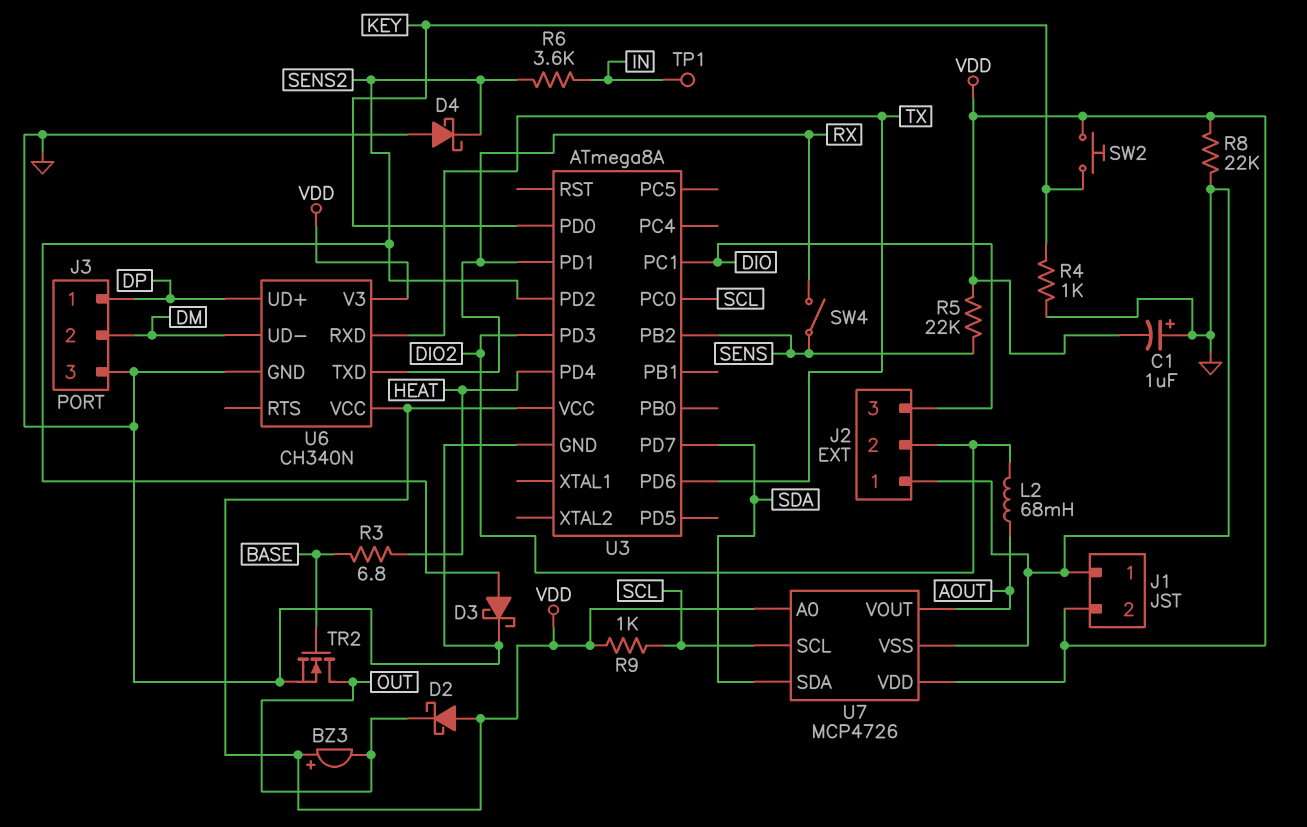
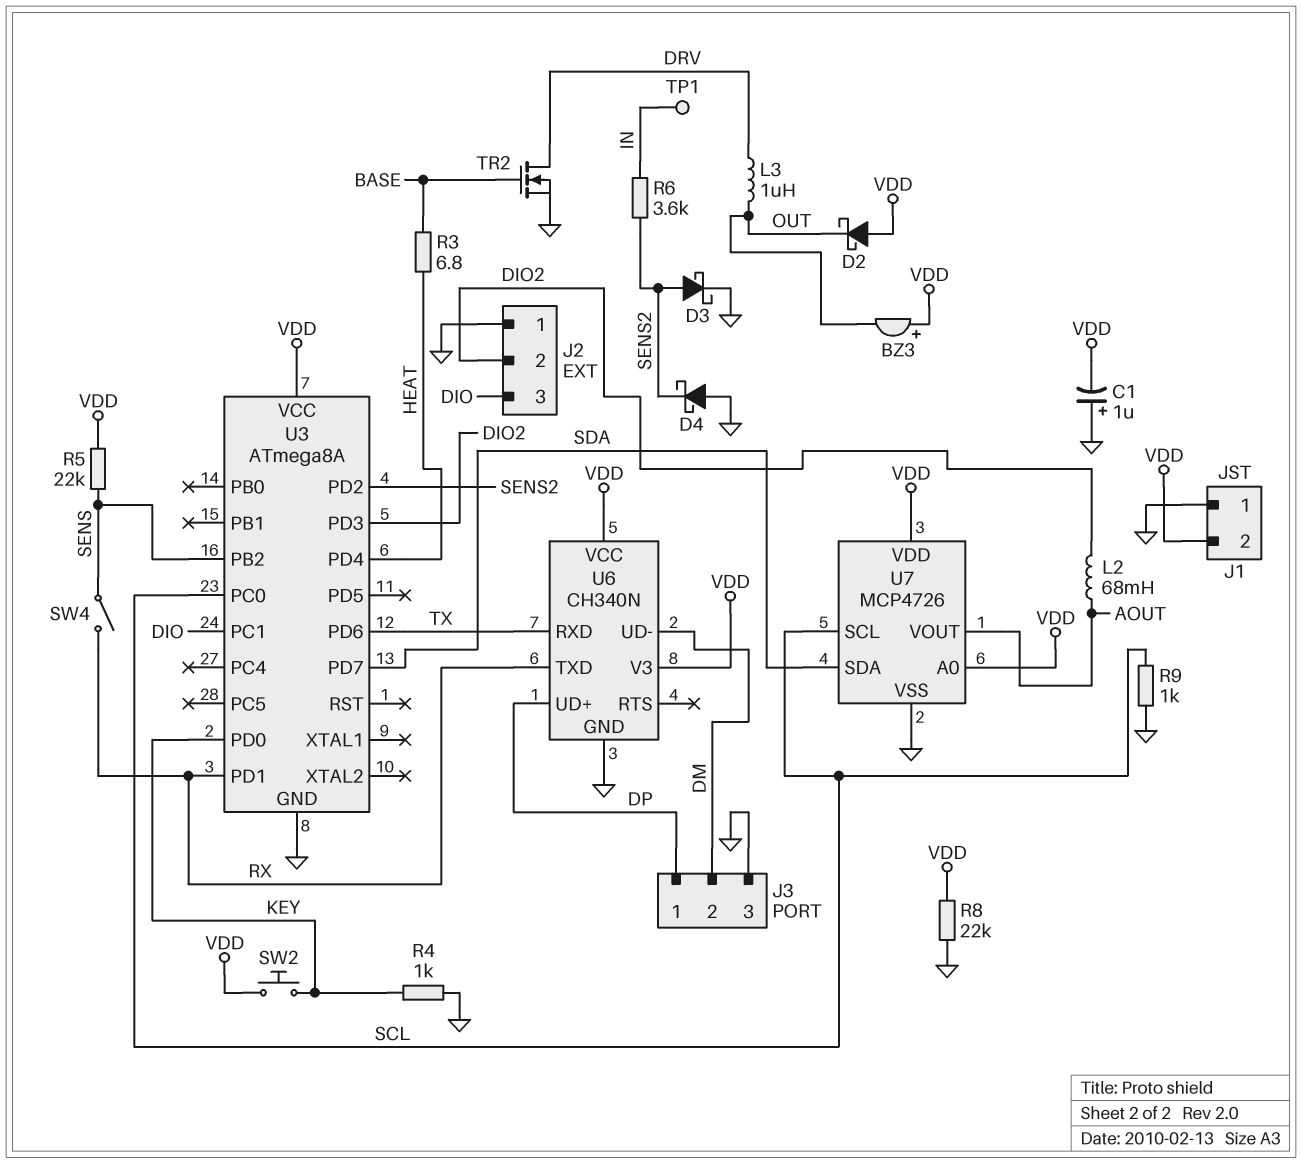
L3: none -> 1uH (DRV, OUT)
R9: 1k (SCL, VDD) -> 1k (GND, SCL)
TR2: NMOS (G BASE, D OUT, S GND) -> NMOS (G BASE, D DRV, S GND)

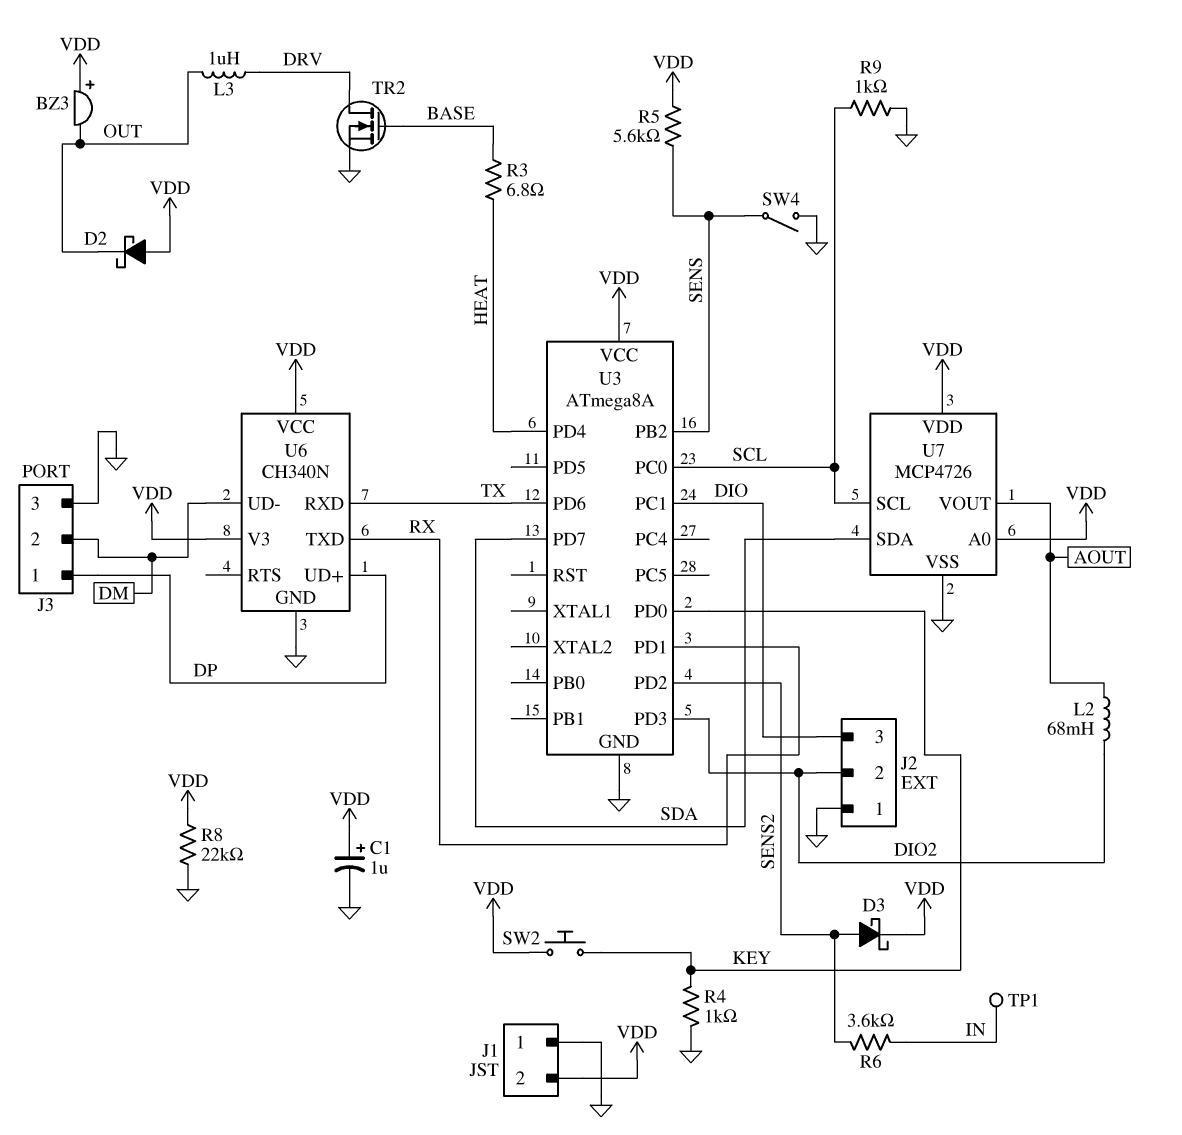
C1: 1uF (plus GND, minus VDD) -> 1uF (plus VDD, minus GND)
D3: schottky (A SENS2, K GND) -> schottky (A SENS2, K VDD)
D4: schottky (A GND, K SENS2) -> none
R5: 22k (SENS, VDD) -> 5.6k (SENS, VDD)
SW4: switch (RX, SENS) -> switch (GND, SENS)

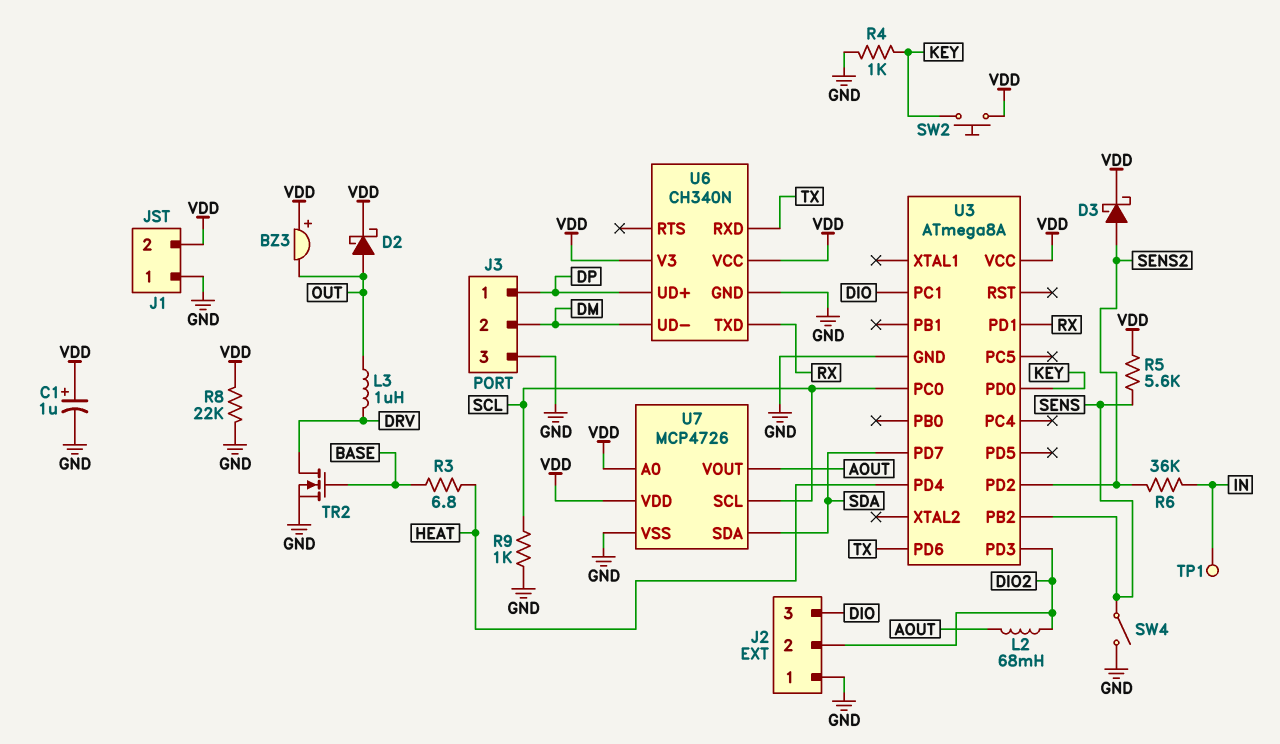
D2: schottky (A VDD, K OUT) -> schottky (A OUT, K VDD)
R6: 3.6k (IN, SENS2) -> 36k (IN, SENS2)

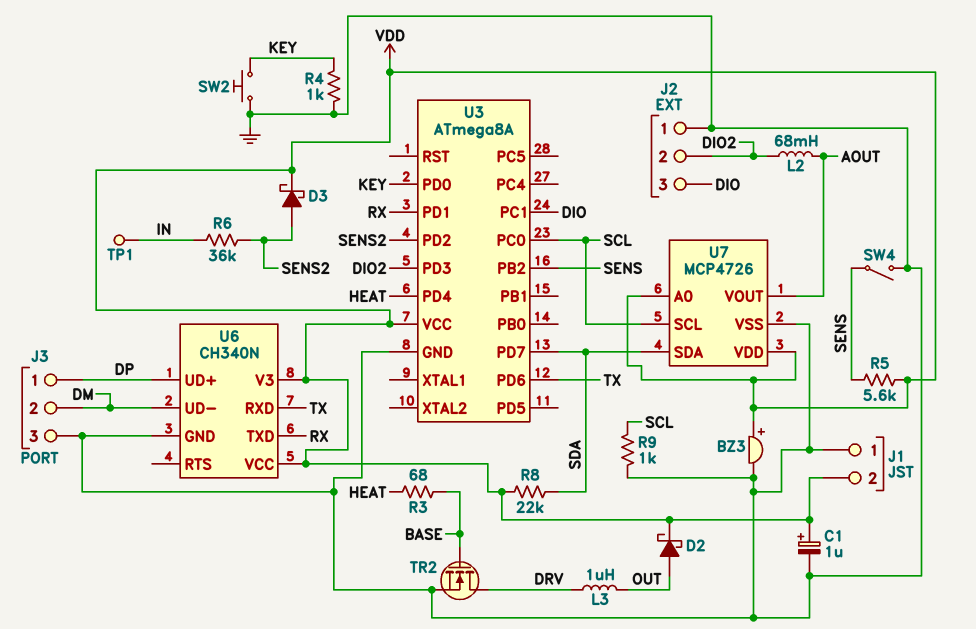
BZ3: buzzer (plus VDD, minus OUT) -> buzzer (plus VDD, minus GND)
R3: 6.8 (BASE, HEAT) -> 68 (BASE, HEAT)
R8: 22k (GND, VDD) -> 22k (SDA, VDD)
SW2: button (KEY, VDD) -> button (GND, KEY)

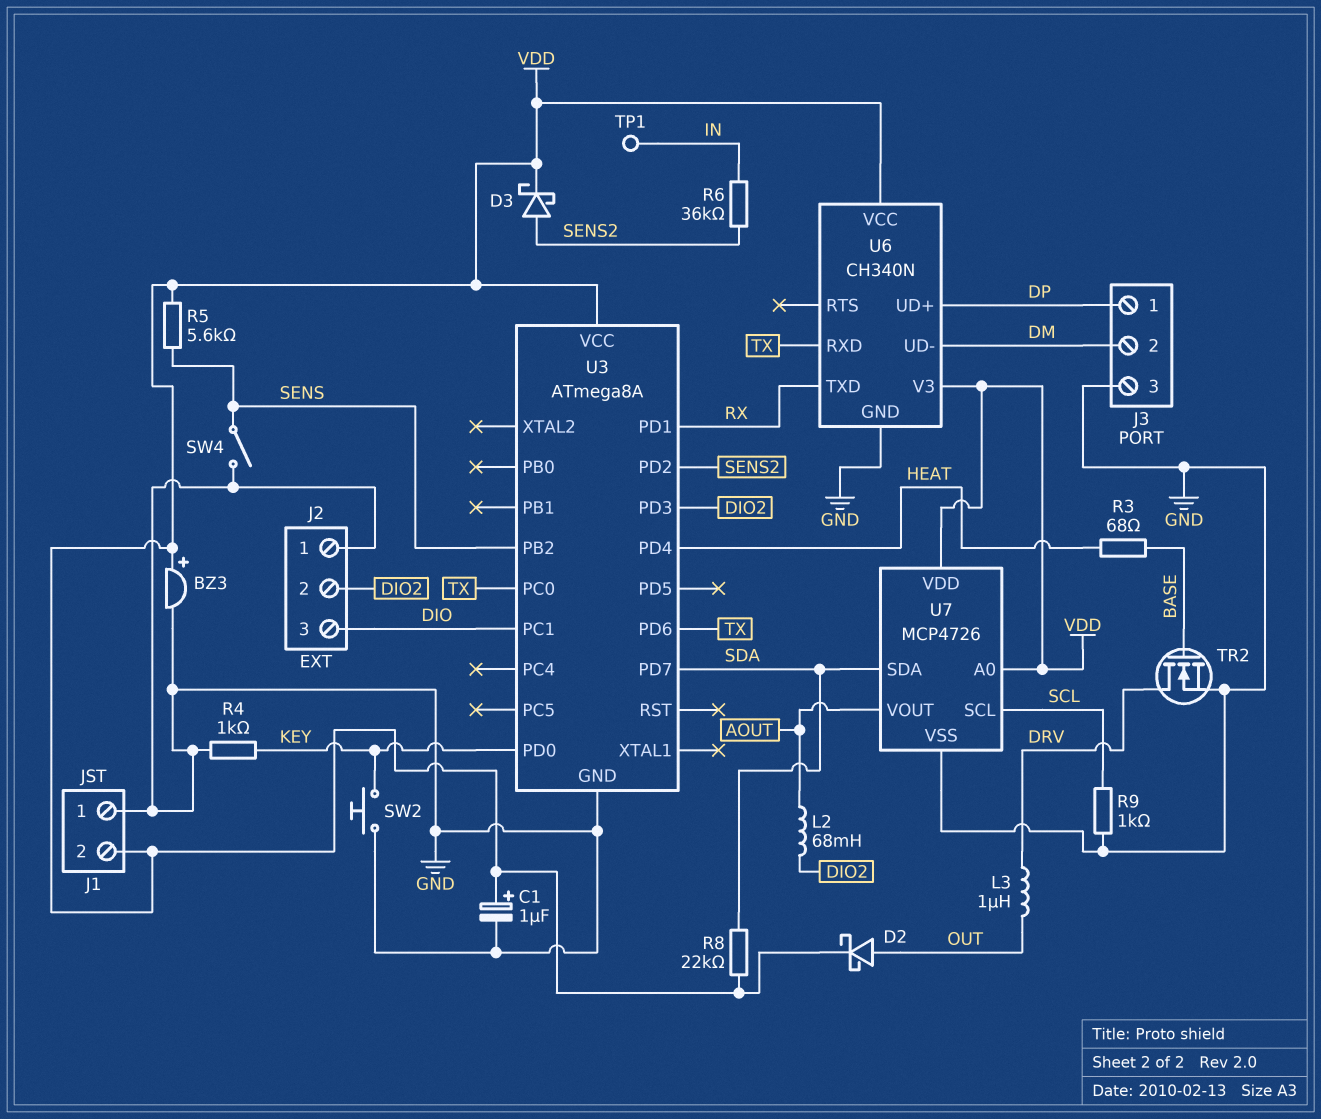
U3 pin PC0: SCL -> TX

